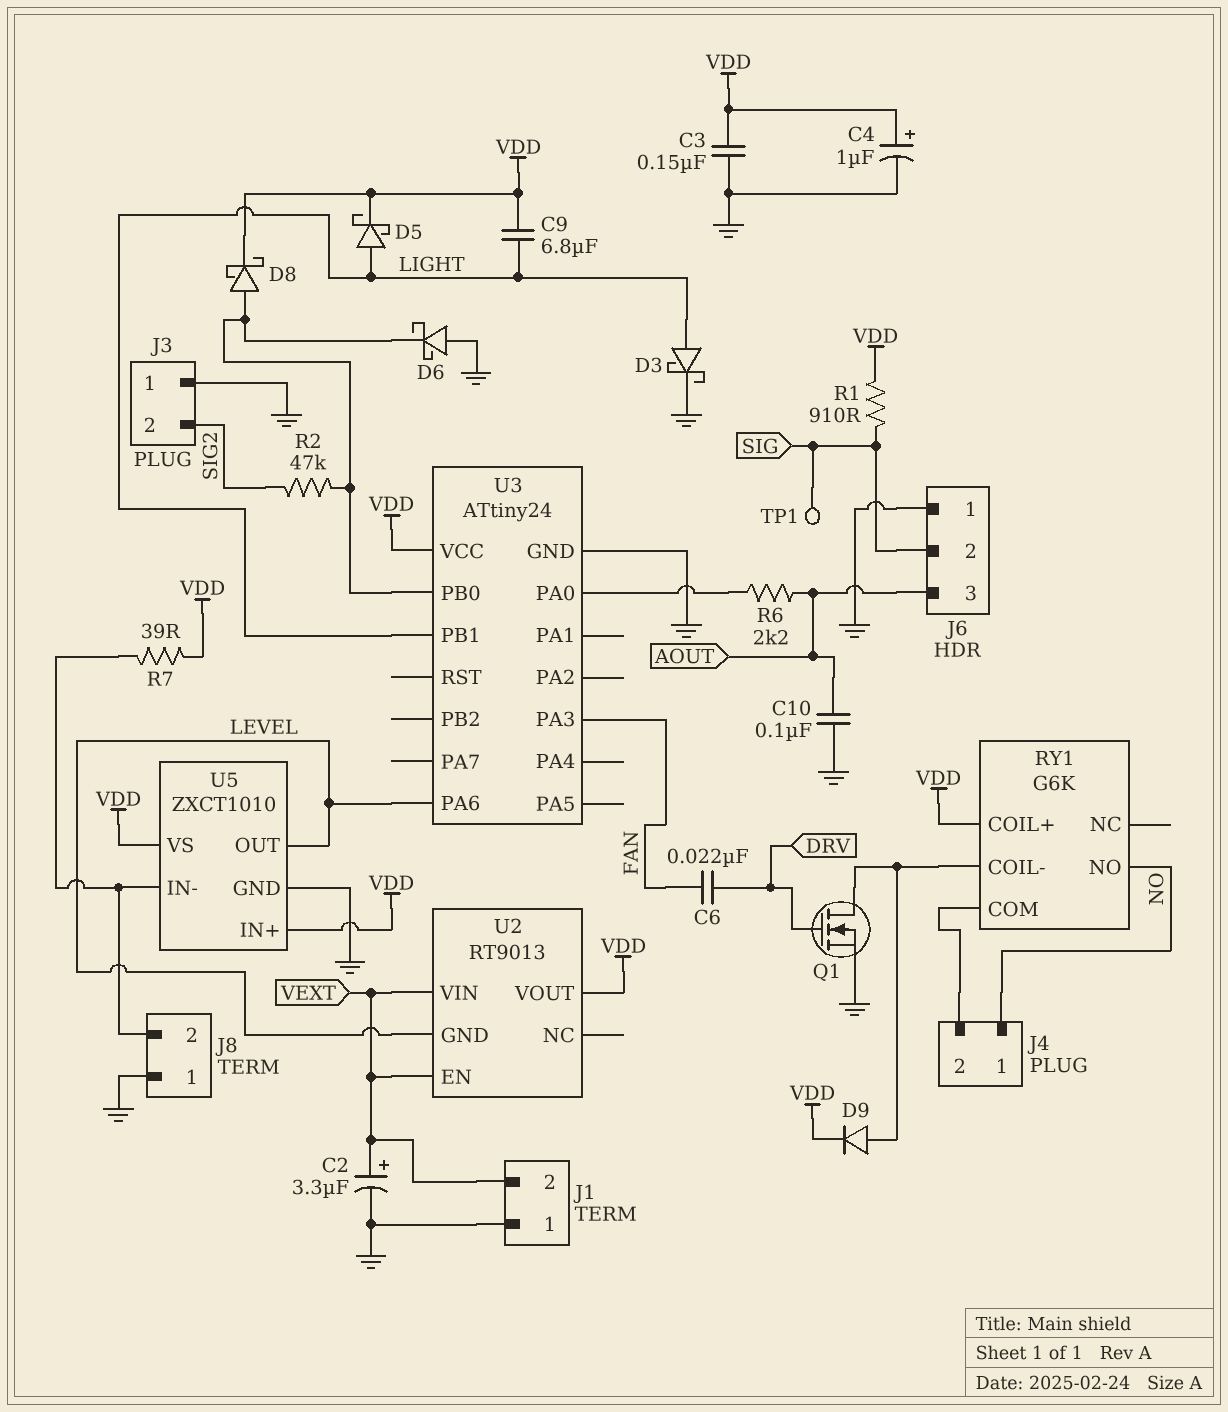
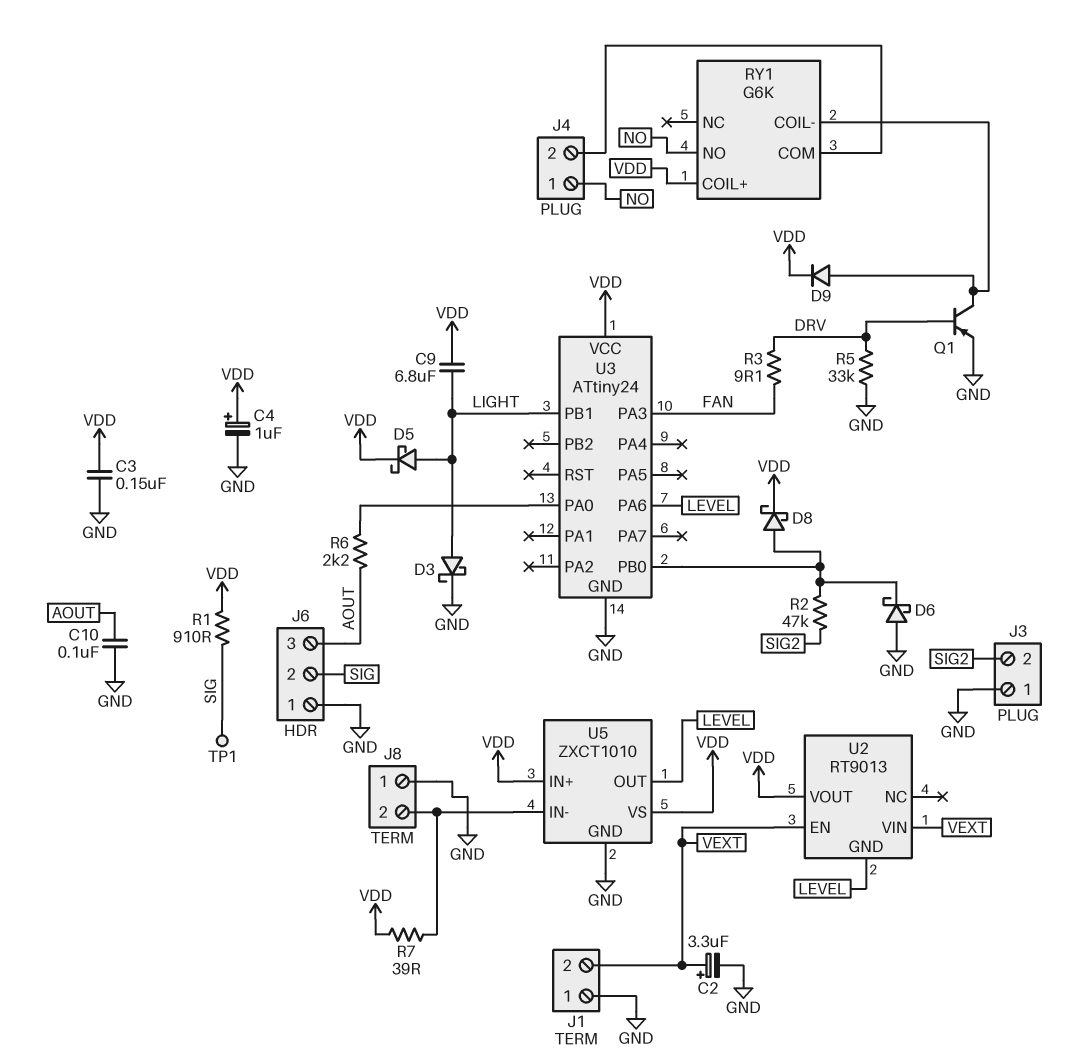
C6: 22nF (DRV, FAN) -> none
Q1: NMOS (G DRV, D RY1/COIL-, S GND) -> PNP (B DRV, C RY1/COIL-, E GND)
R3: none -> 9.1 (DRV, FAN)
R5: none -> 33k (DRV, GND)

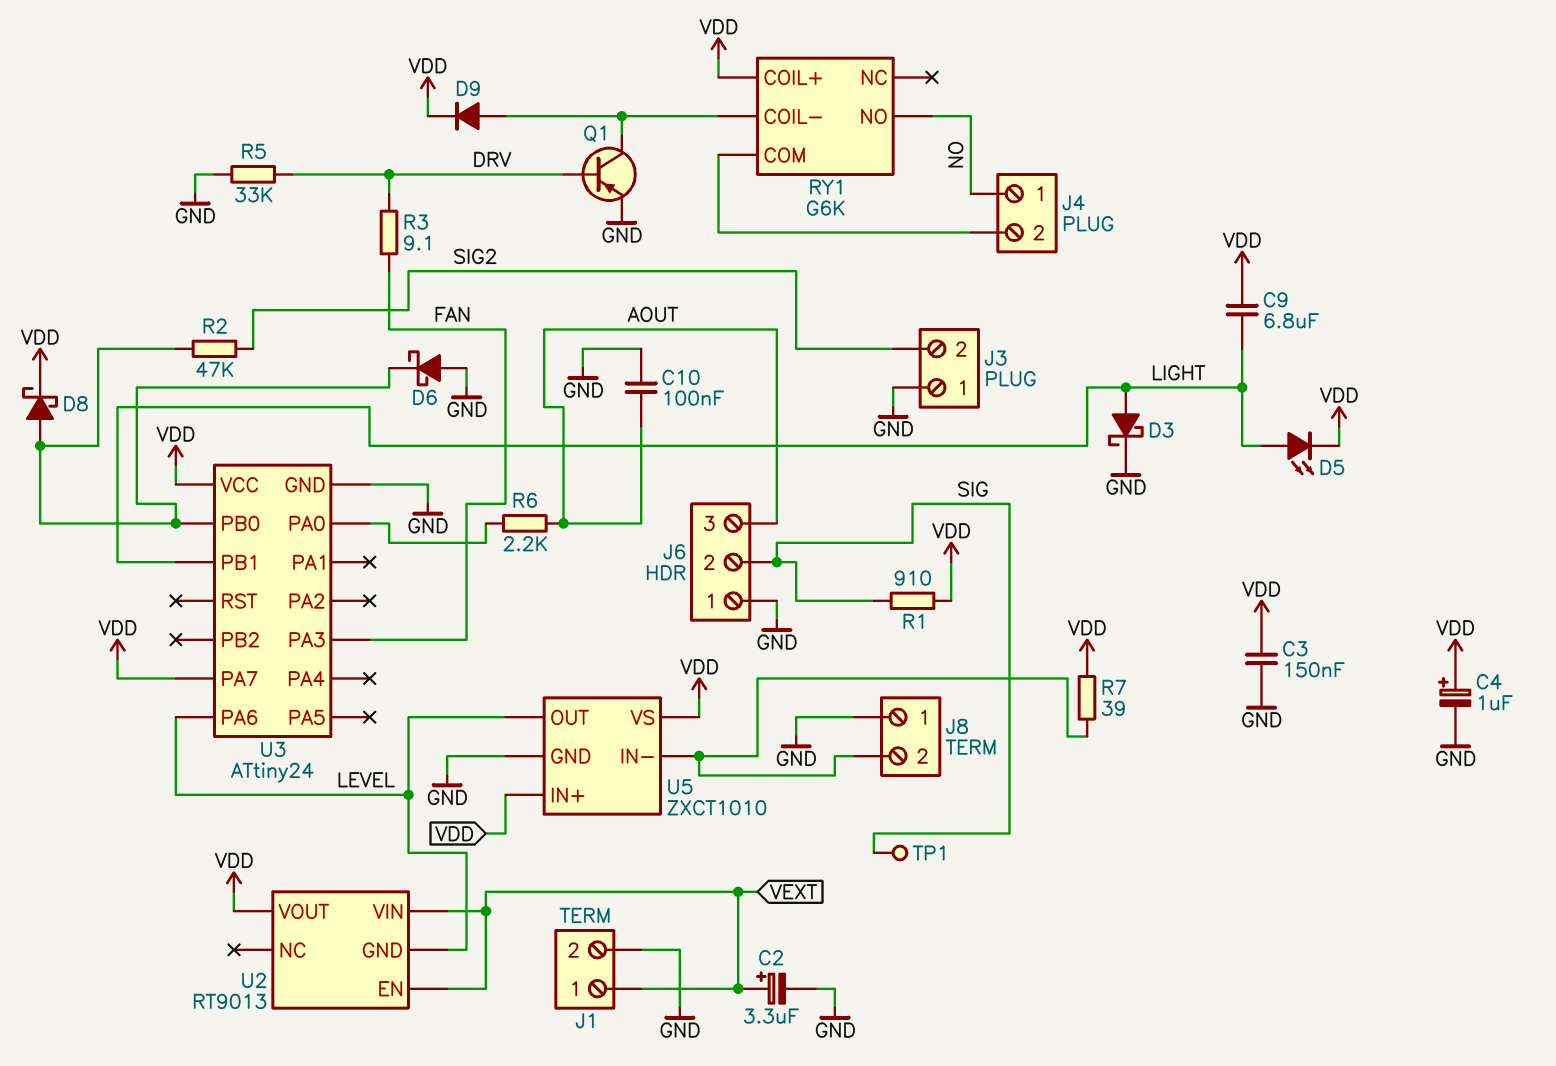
D5: schottky (A LIGHT, K VDD) -> LED (A LIGHT, K VDD)
J1 pin 1: GND -> VEXT
J1 pin 2: VEXT -> GND
U3 pin PA7: none -> VDD

